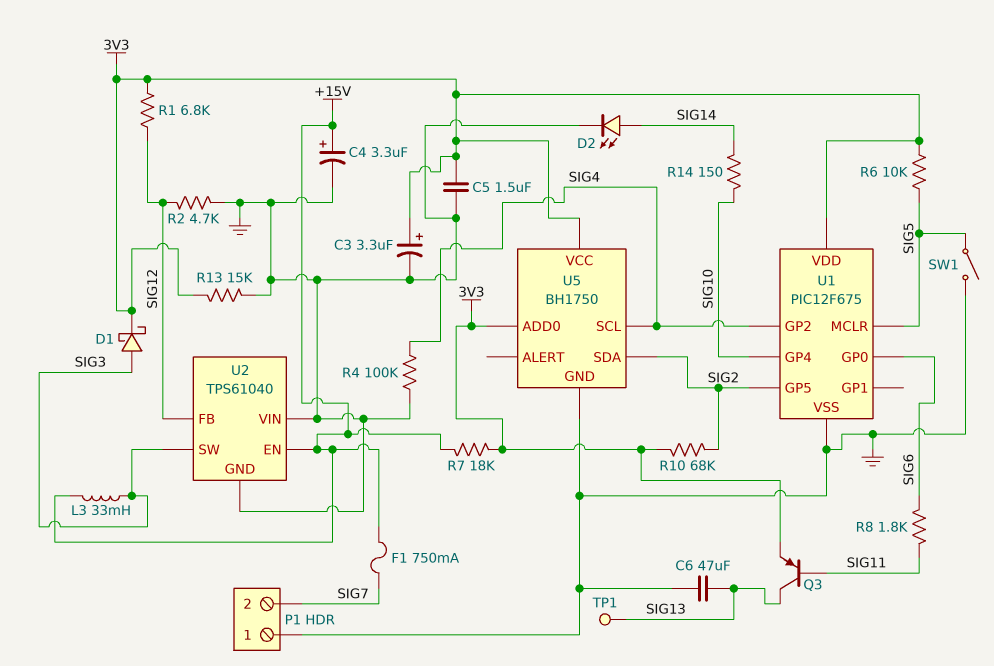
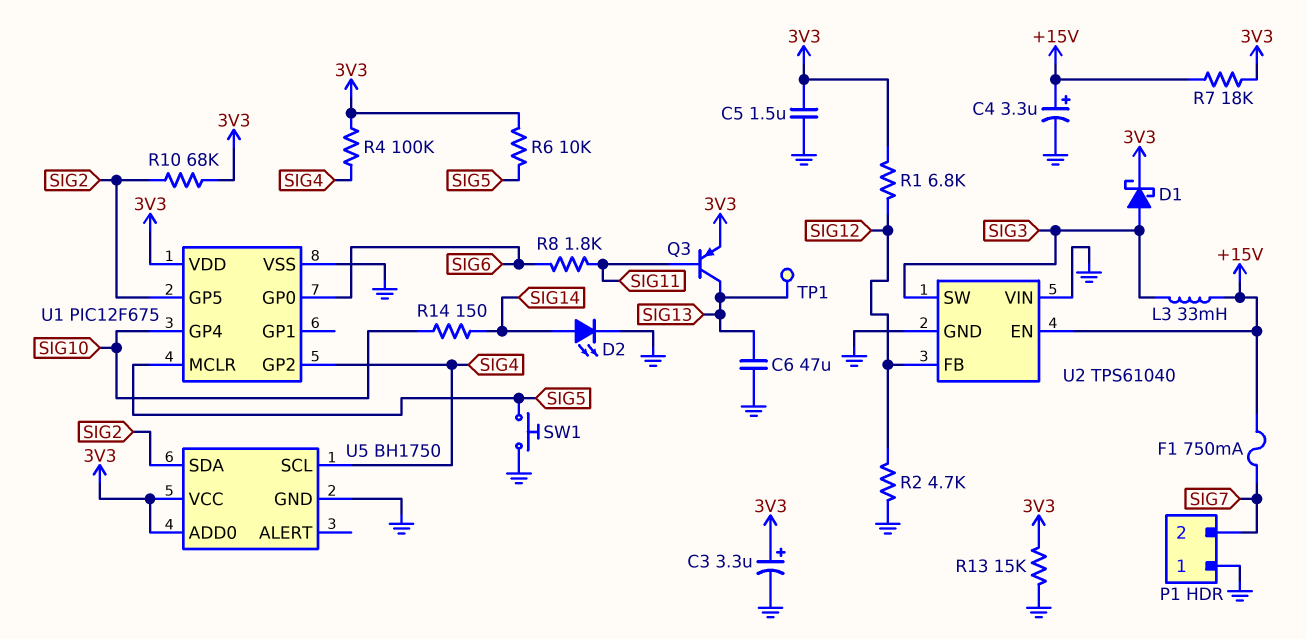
R4: 100k (GND, SIG4) -> 100k (3V3, SIG4)
SW1: switch (GND, SIG5) -> button (GND, SIG5)

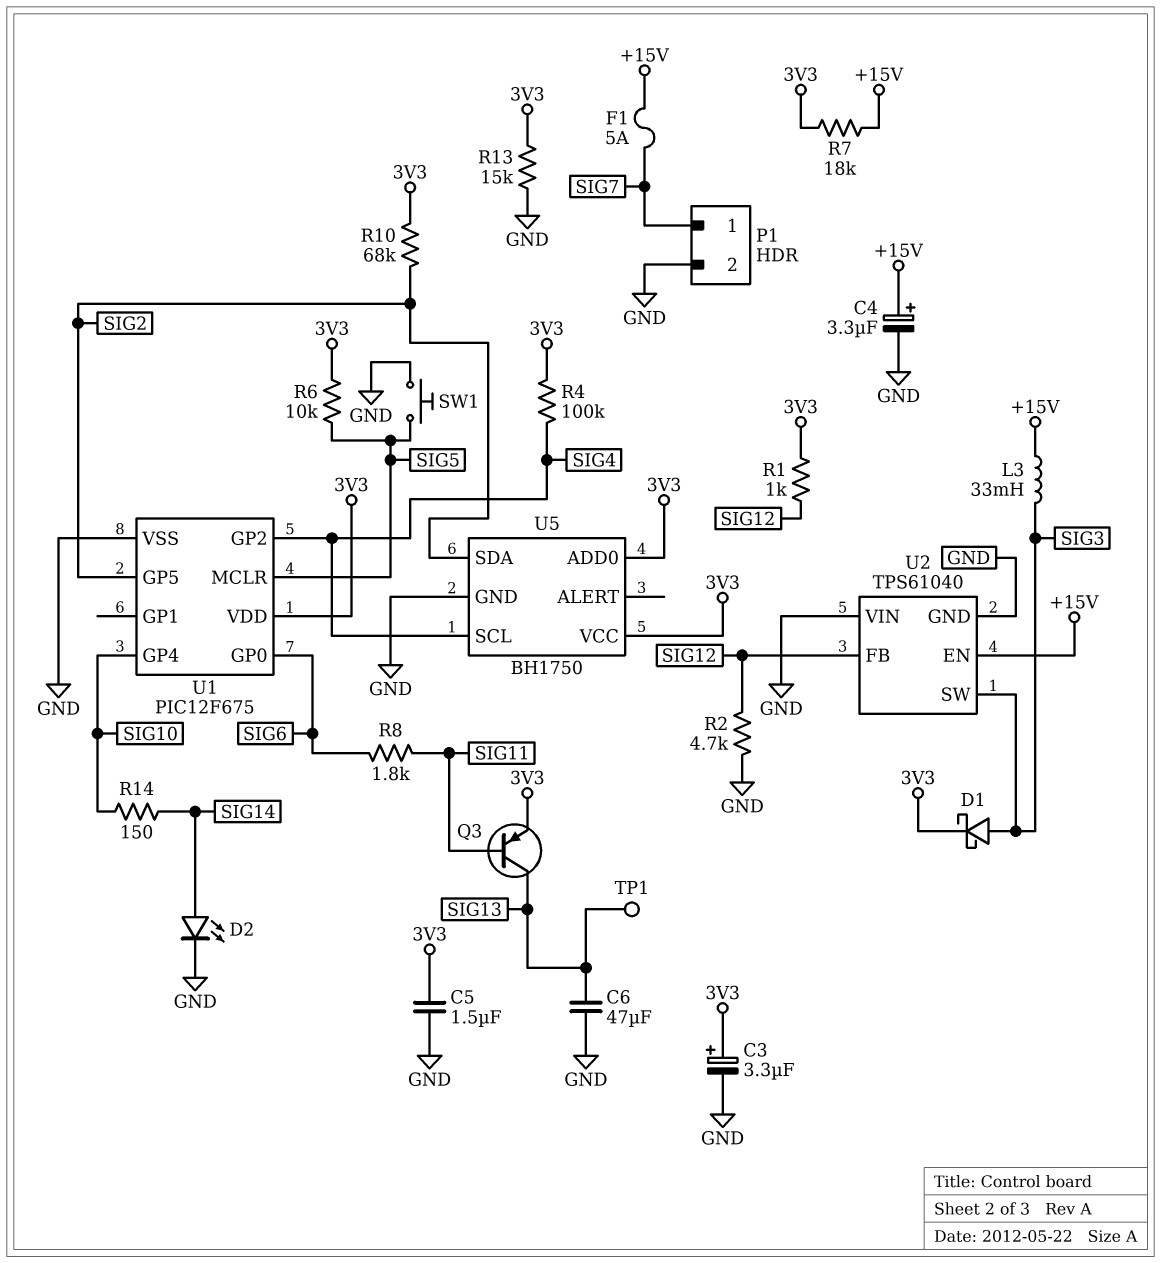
F1: 750mA (+15V, SIG7) -> 5A (+15V, SIG7)
P1 pin 1: GND -> SIG7
P1 pin 2: SIG7 -> GND
R1: 6.8k (3V3, SIG12) -> 1k (3V3, SIG12)

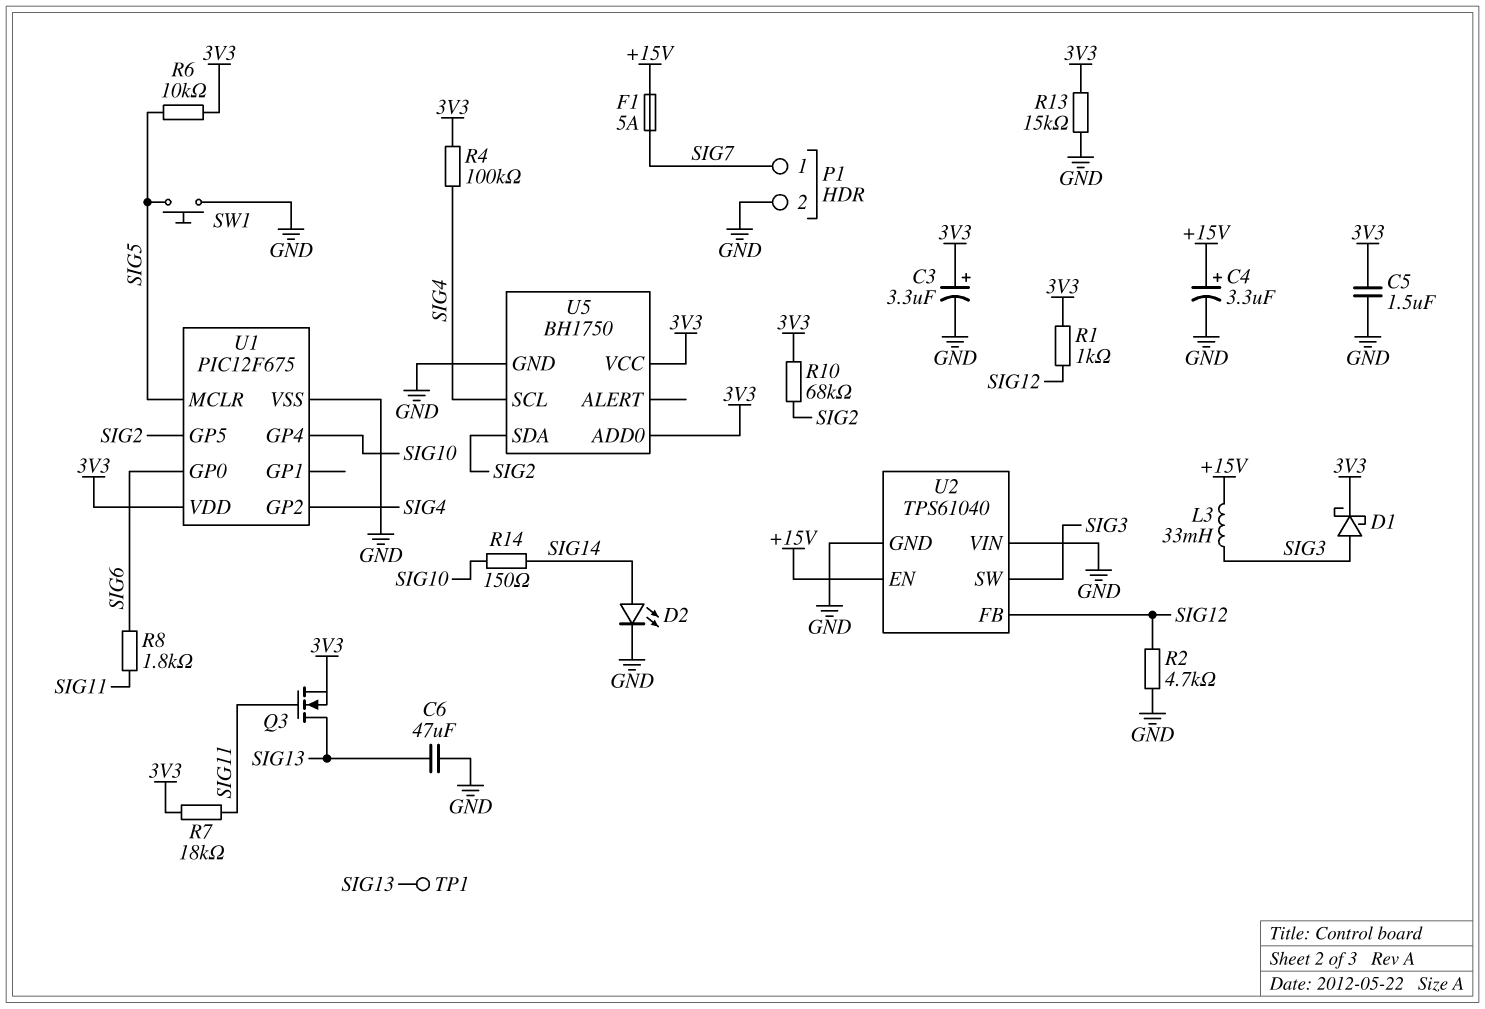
Q3: PNP (B SIG11, C SIG13, E 3V3) -> NMOS (G SIG11, D SIG13, S 3V3)
R7: 18k (+15V, 3V3) -> 18k (3V3, SIG11)

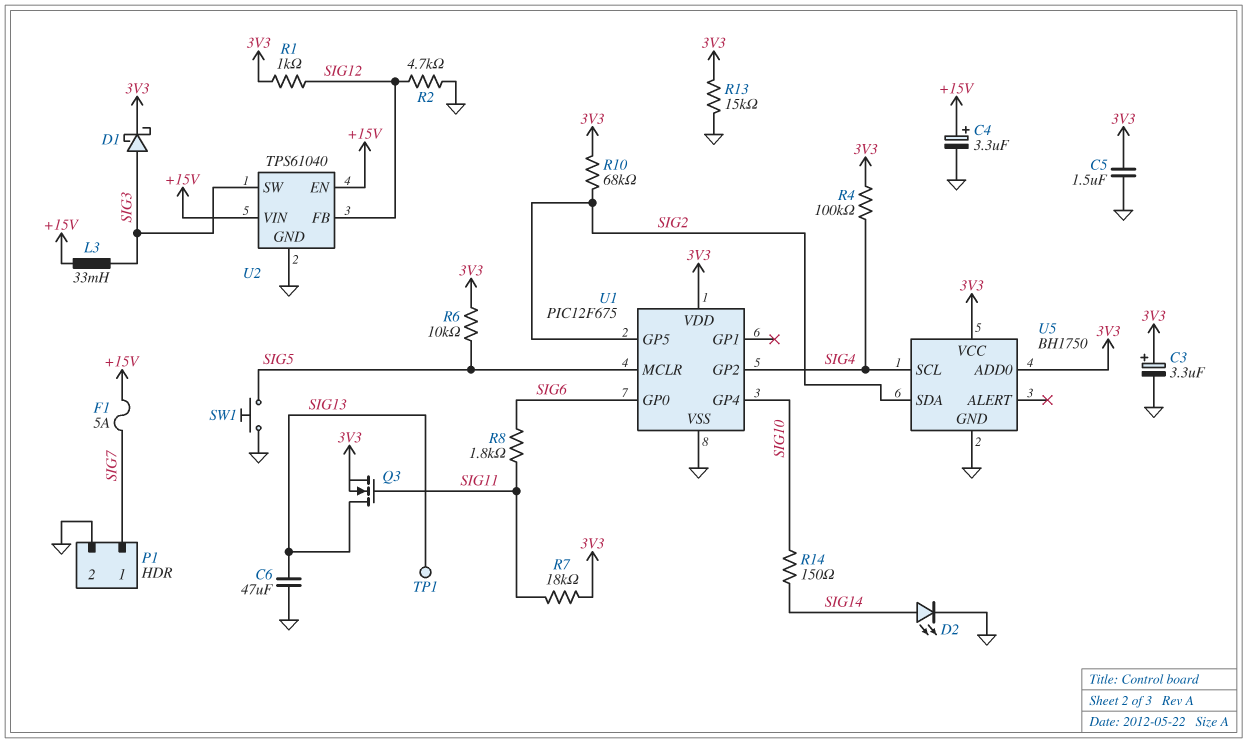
U2 pin VIN: GND -> +15V

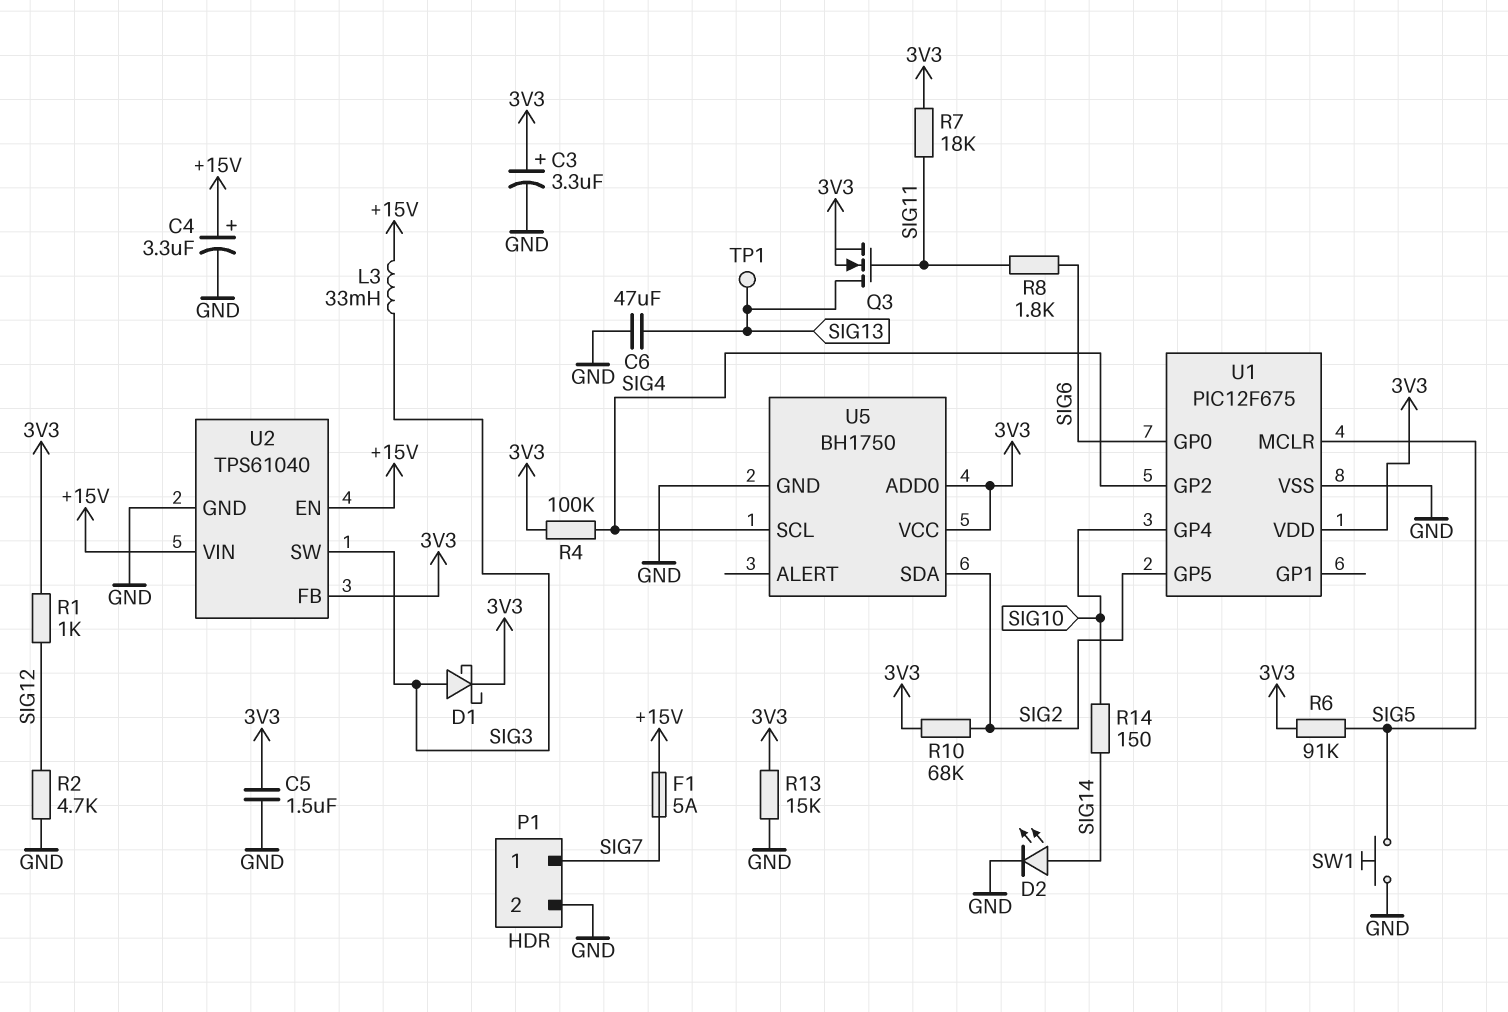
R6: 10k (3V3, SIG5) -> 91k (3V3, SIG5)
U2 pin FB: SIG12 -> 3V3

